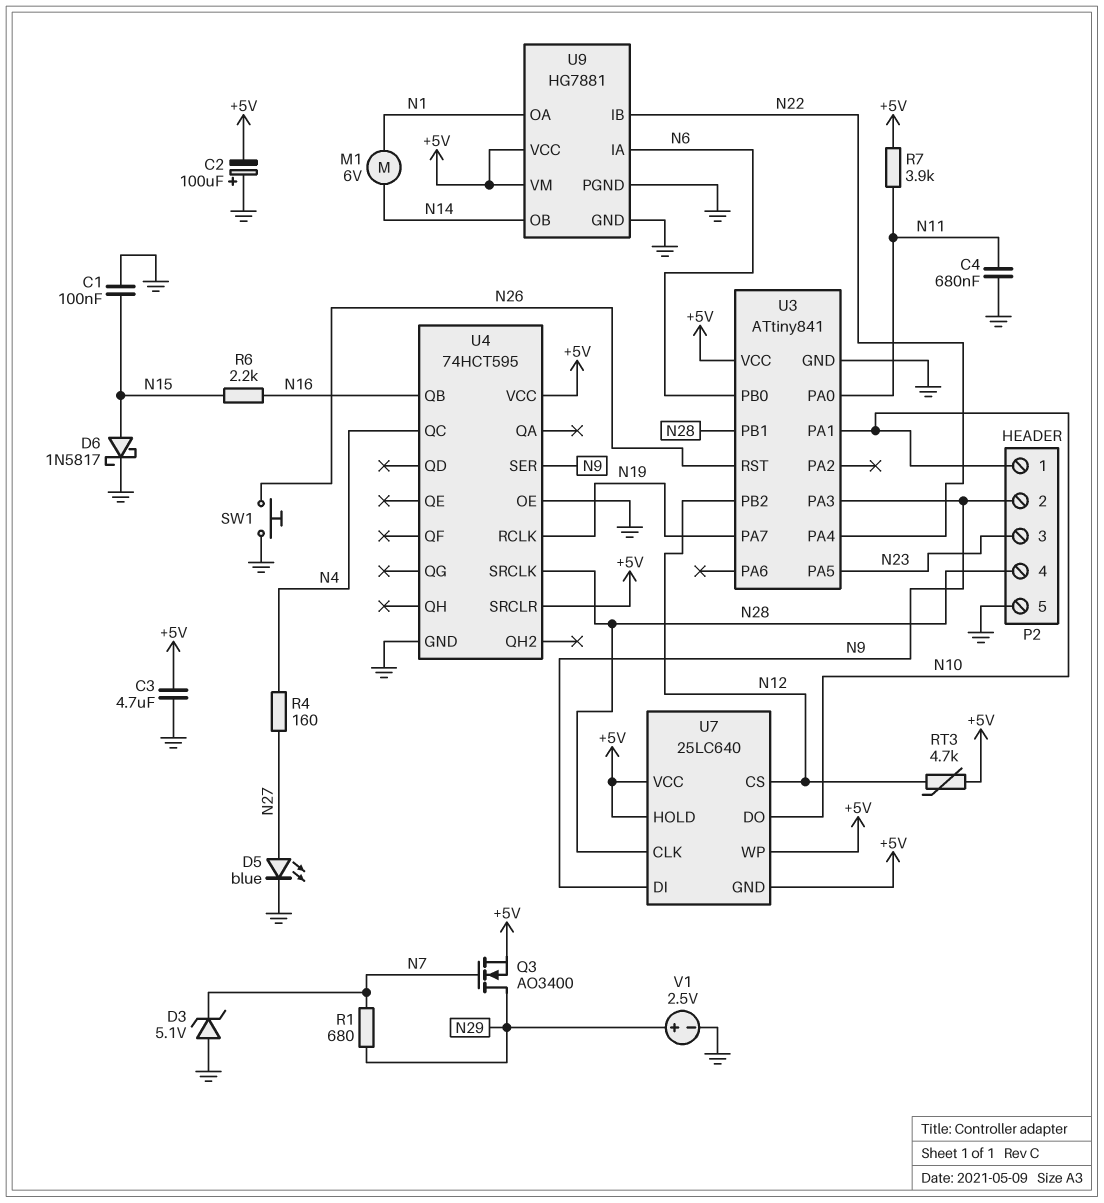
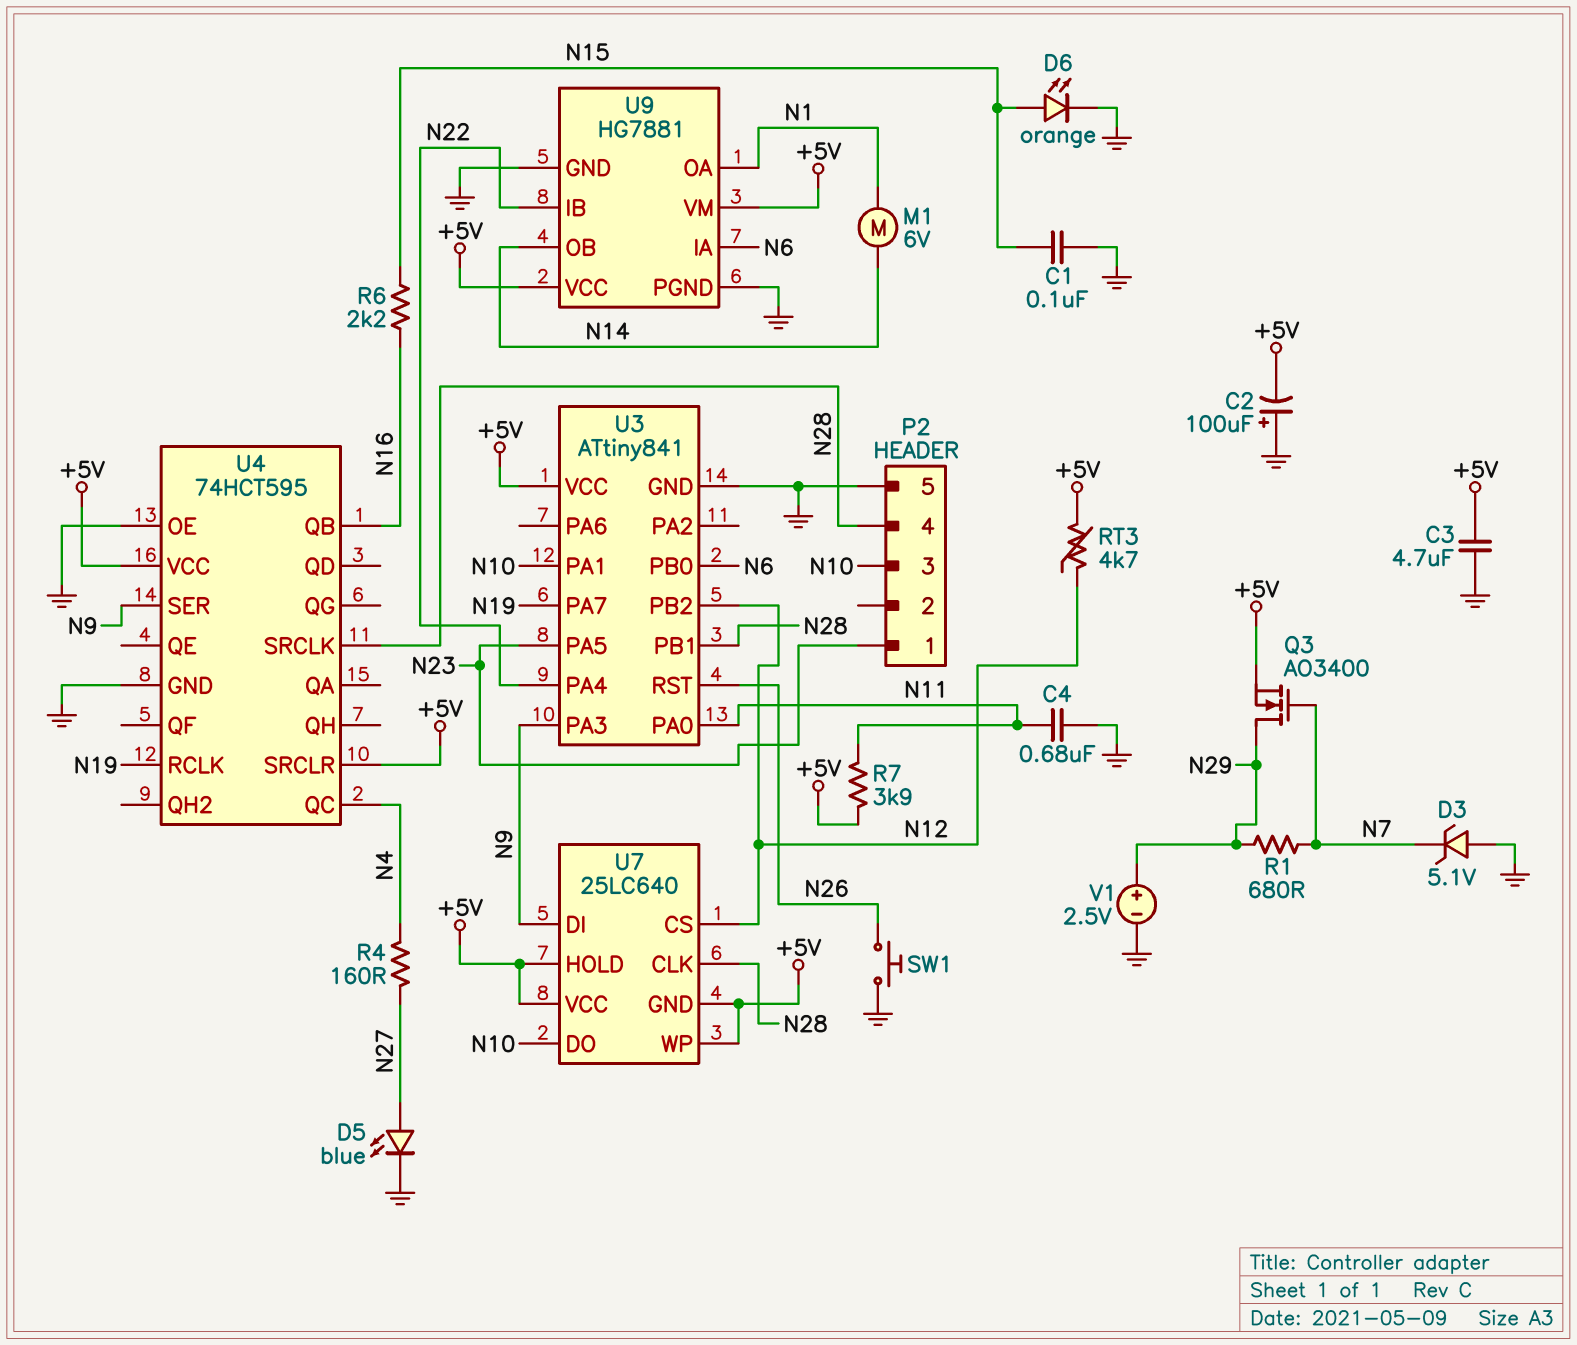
D6: schottky 1N5817 (A N15, K GND) -> LED orange (A N15, K GND)
P2 pin 1: N10 -> N23
P2 pin 2: N9 -> none
P2 pin 3: N23 -> N10

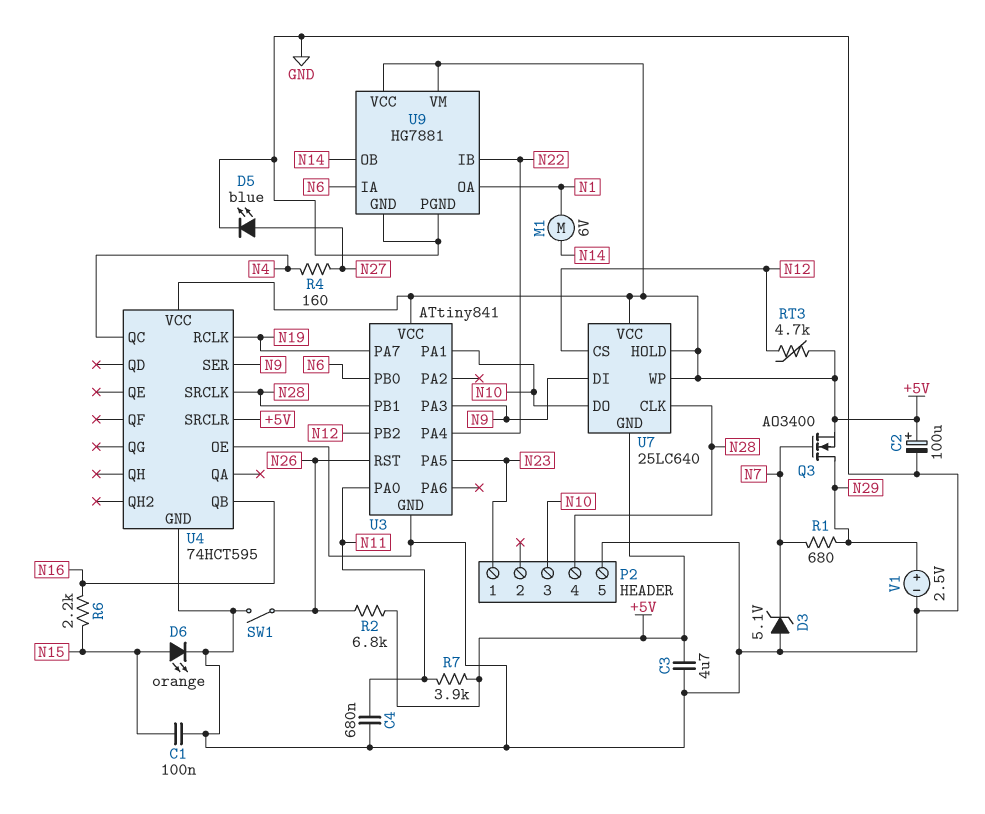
C2: 100uF (plus GND, minus +5V) -> 100uF (plus +5V, minus GND)
R2: none -> 6.8k (+5V, N26)
SW1: button (GND, N26) -> switch (GND, N26)

